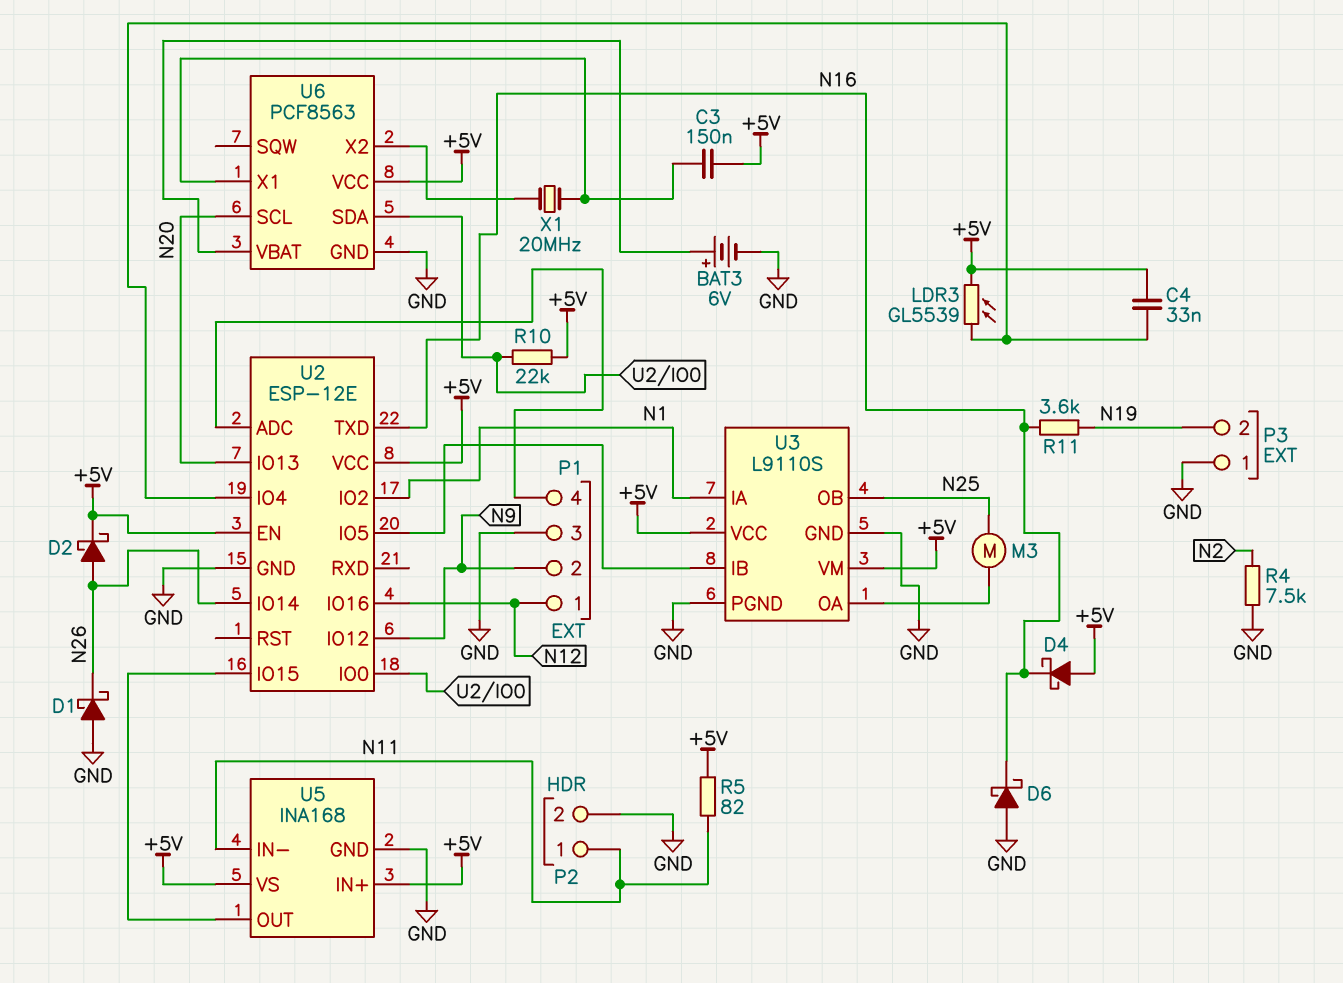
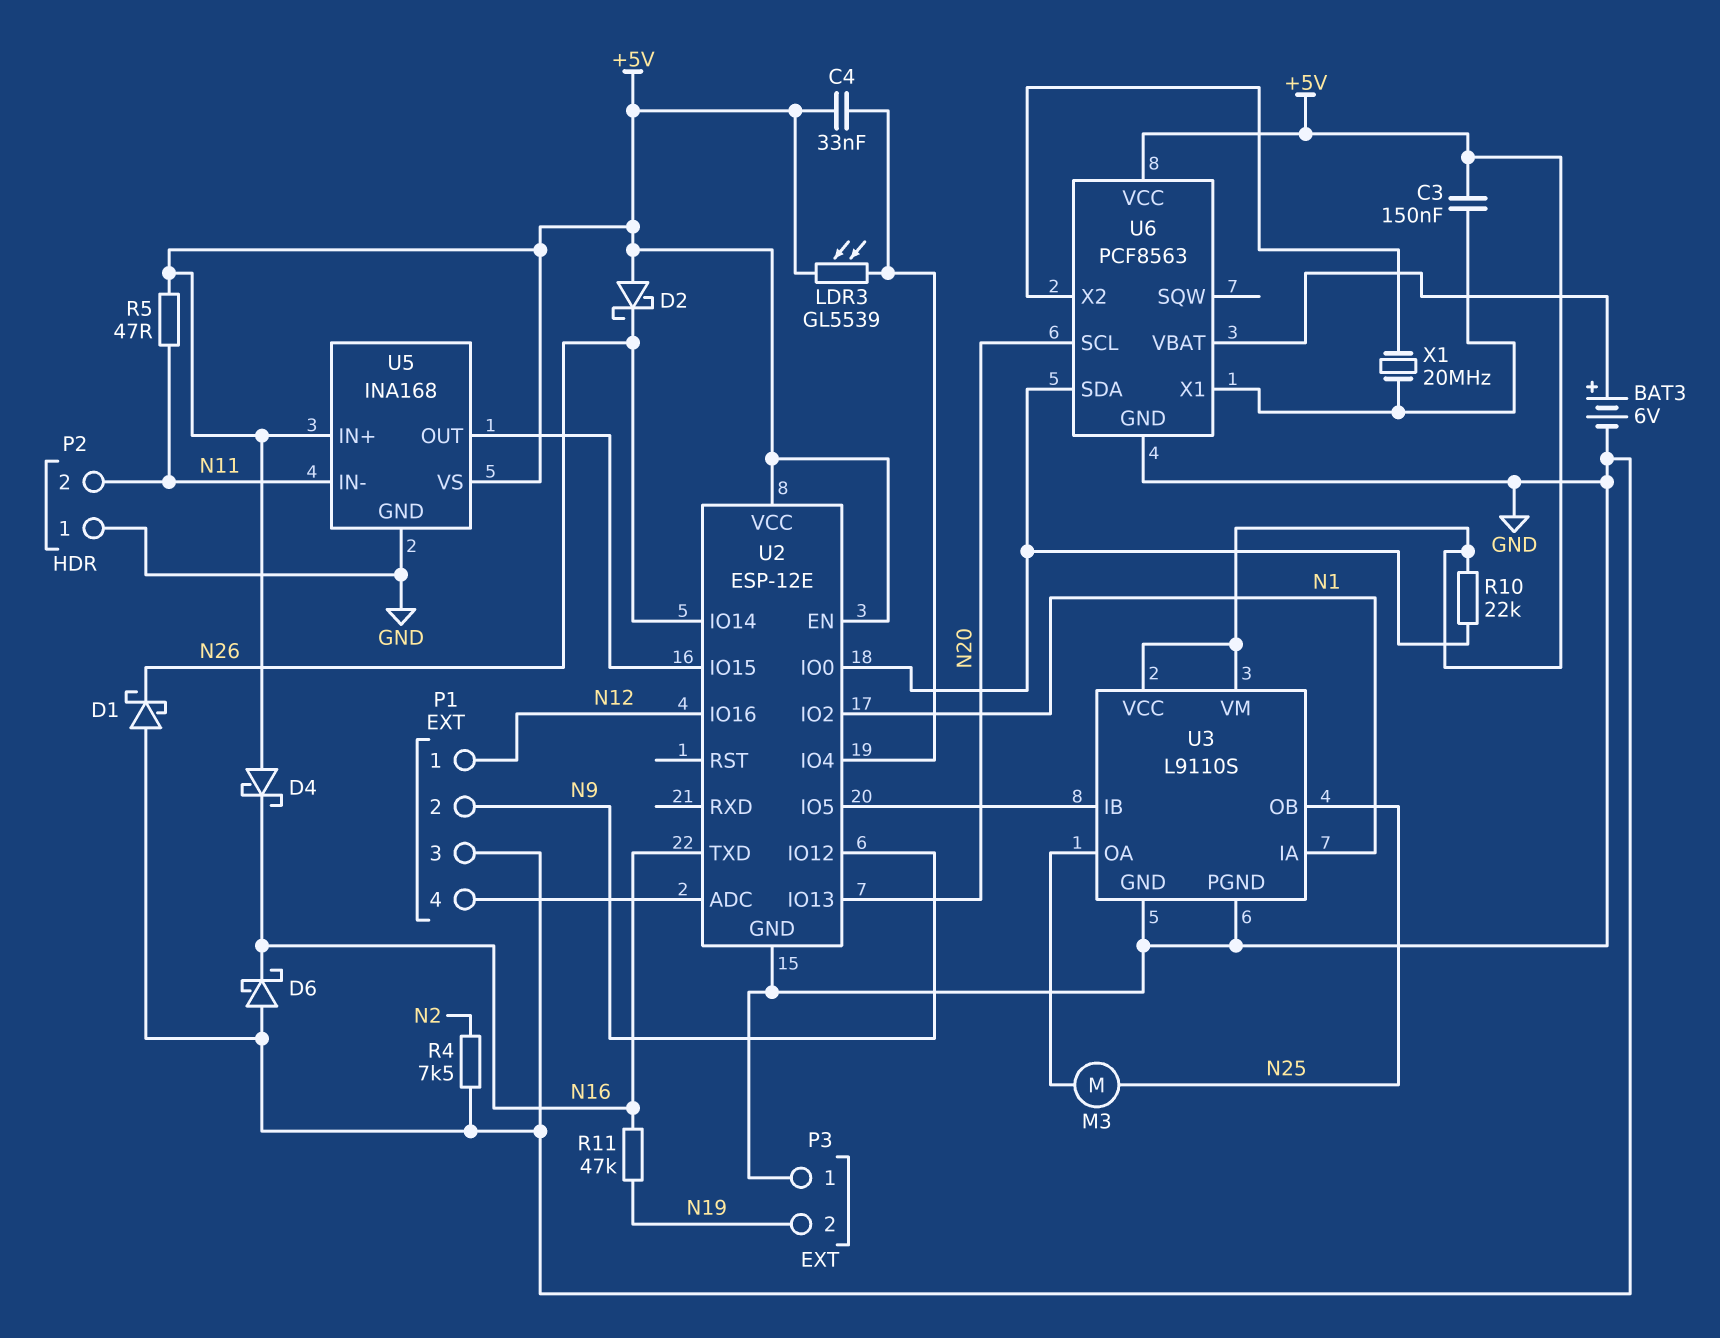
D2: schottky (A N26, K +5V) -> schottky (A +5V, K N26)
P2 pin 1: N11 -> GND
P2 pin 2: GND -> N11
R5: 82 (+5V, N11) -> 47 (+5V, N11)
R11: 3.6k (N16, N19) -> 47k (N16, N19)

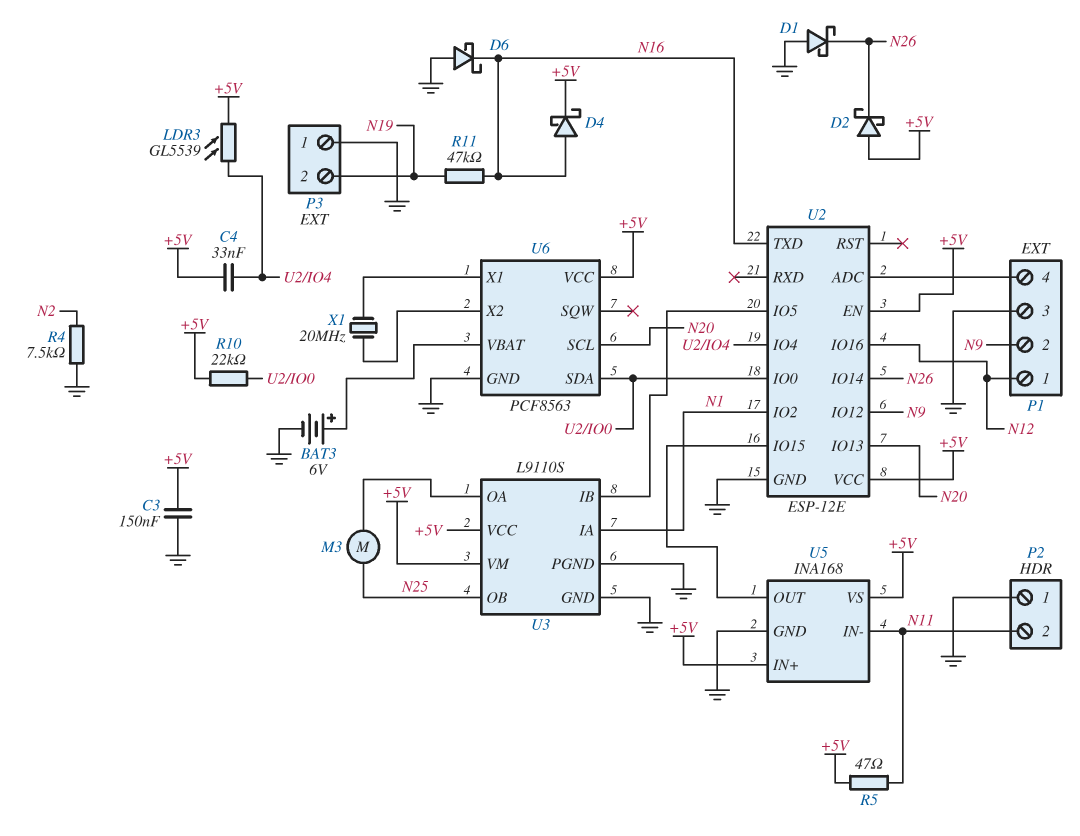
C3: 150nF (+5V, U6/X1) -> 150nF (+5V, GND)
D4: schottky (A +5V, K N16) -> schottky (A N16, K +5V)

